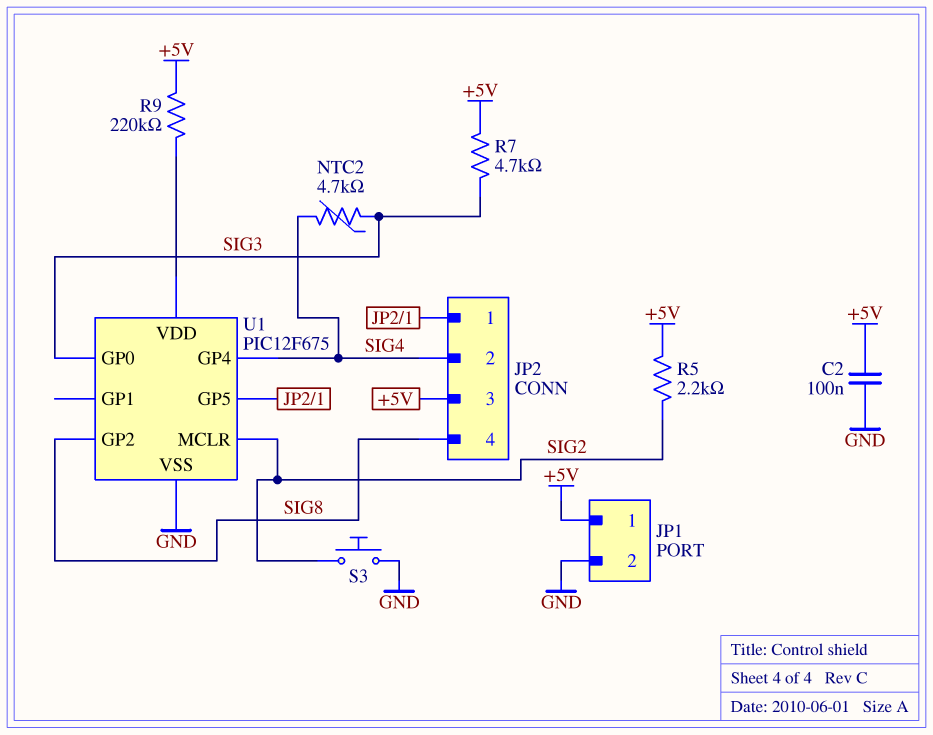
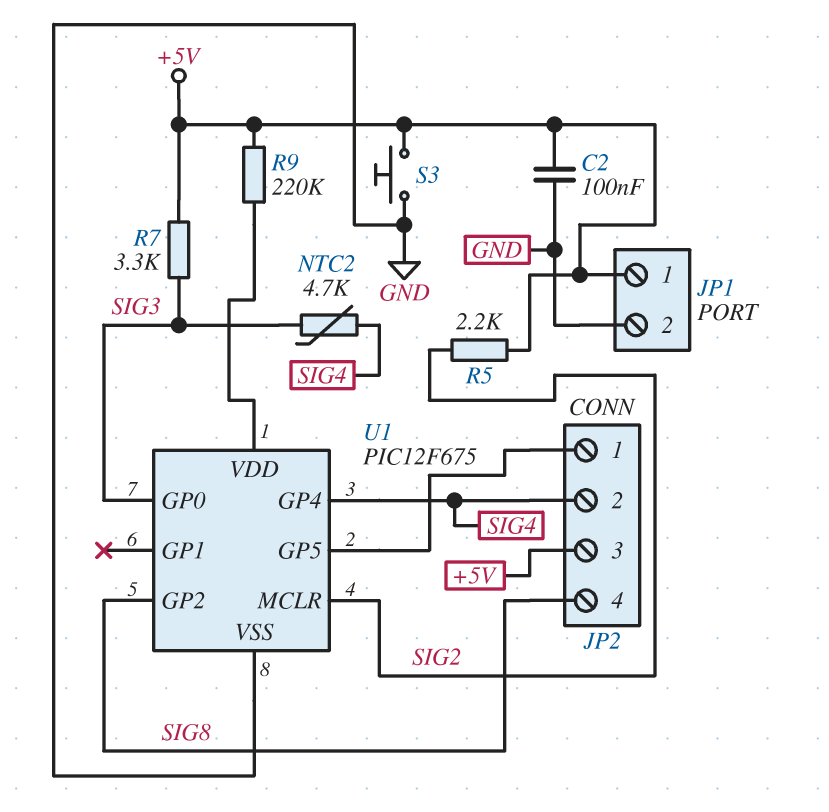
R7: 4.7k (+5V, SIG3) -> 3.3k (+5V, SIG3)
S3: button (GND, SIG2) -> button (+5V, GND)

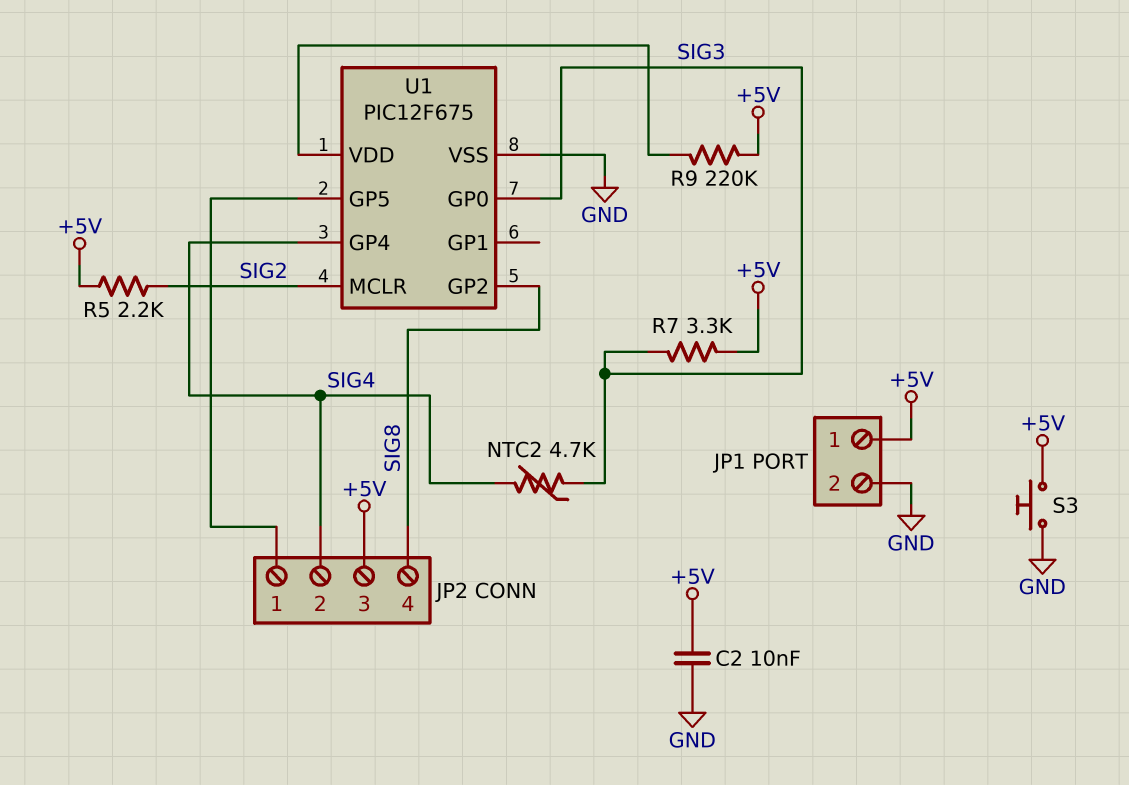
C2: 100nF (+5V, GND) -> 10nF (+5V, GND)

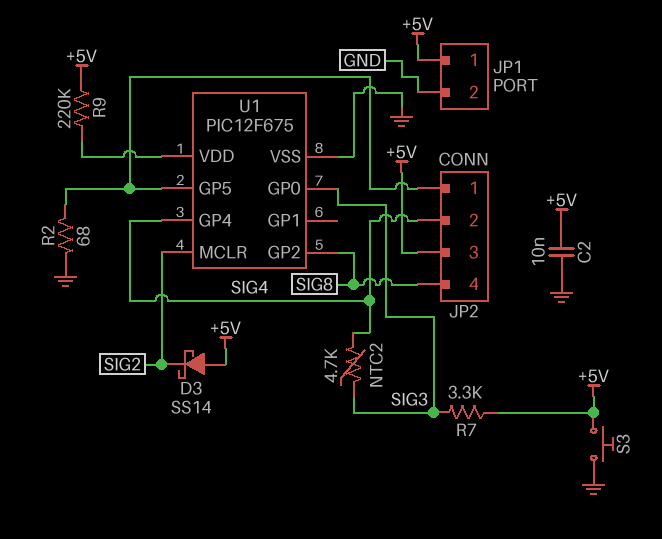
D3: none -> schottky SS14 (A +5V, K SIG2)
R2: none -> 68 (GND, JP2/1)
R5: 2.2k (+5V, SIG2) -> none

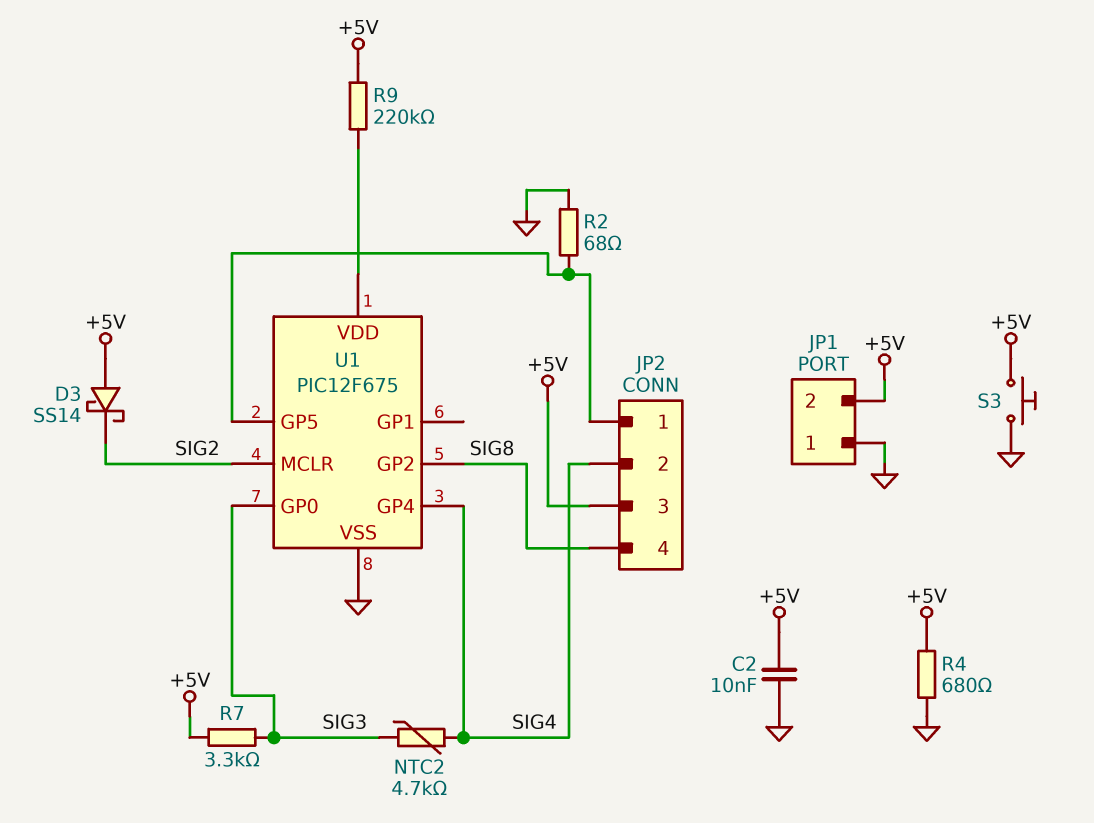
JP1 pin 1: +5V -> GND
JP1 pin 2: GND -> +5V
R4: none -> 680 (+5V, GND)

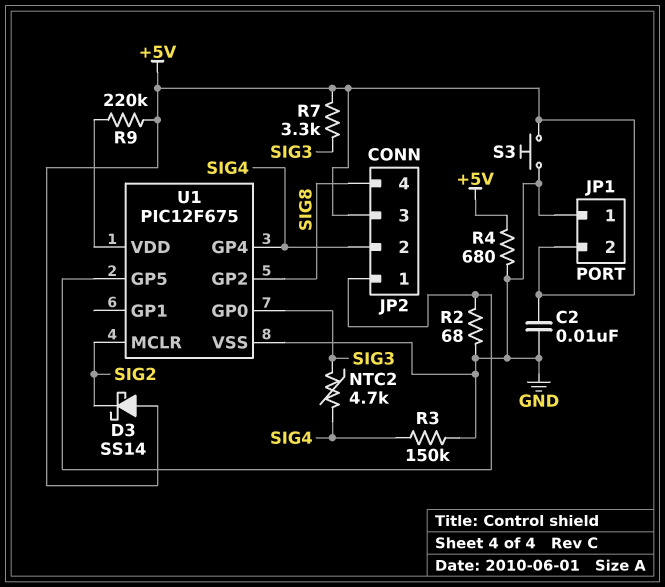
R3: none -> 150k (GND, SIG4)

